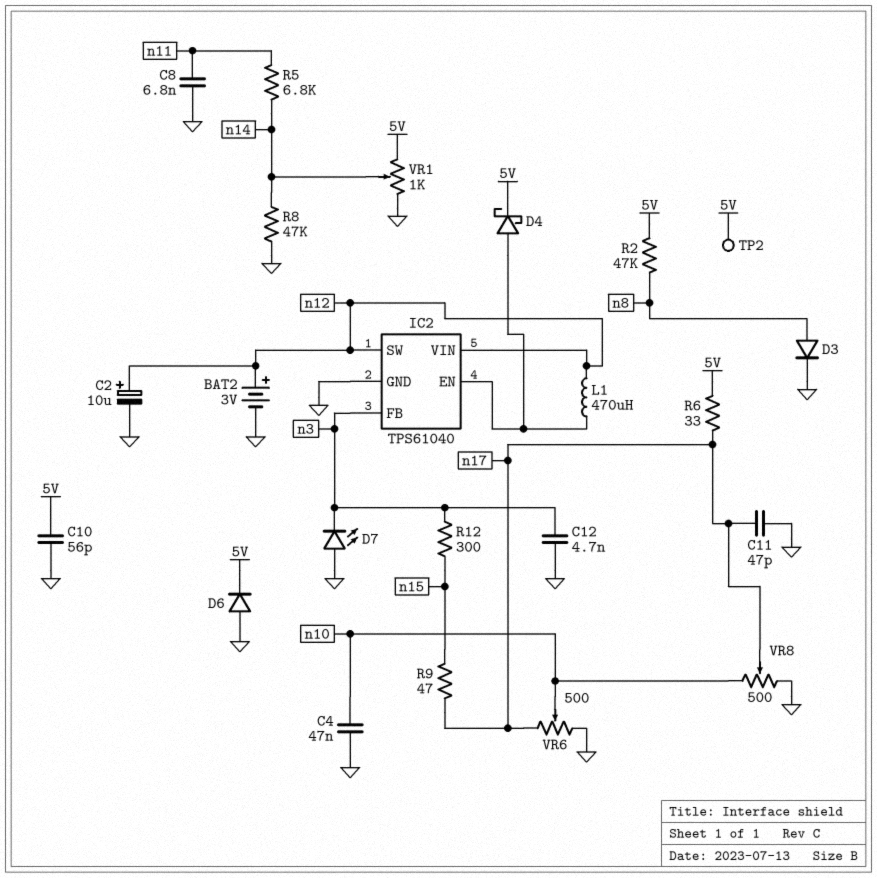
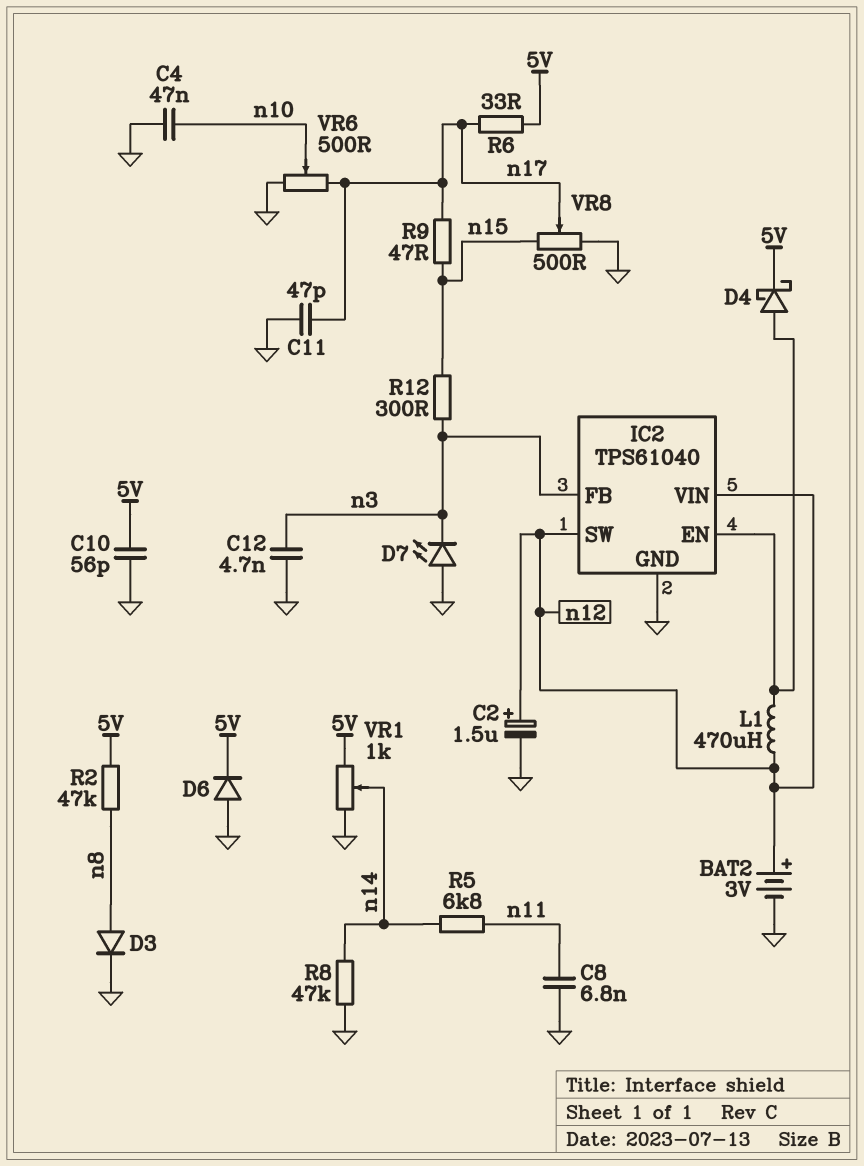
C2: 10uF (plus n12, minus GND) -> 1.5uF (plus n12, minus GND)
TP2: test point (5V) -> none
VR8: 500 (GND, n10, wiper n17) -> 500 (GND, n15, wiper n17)

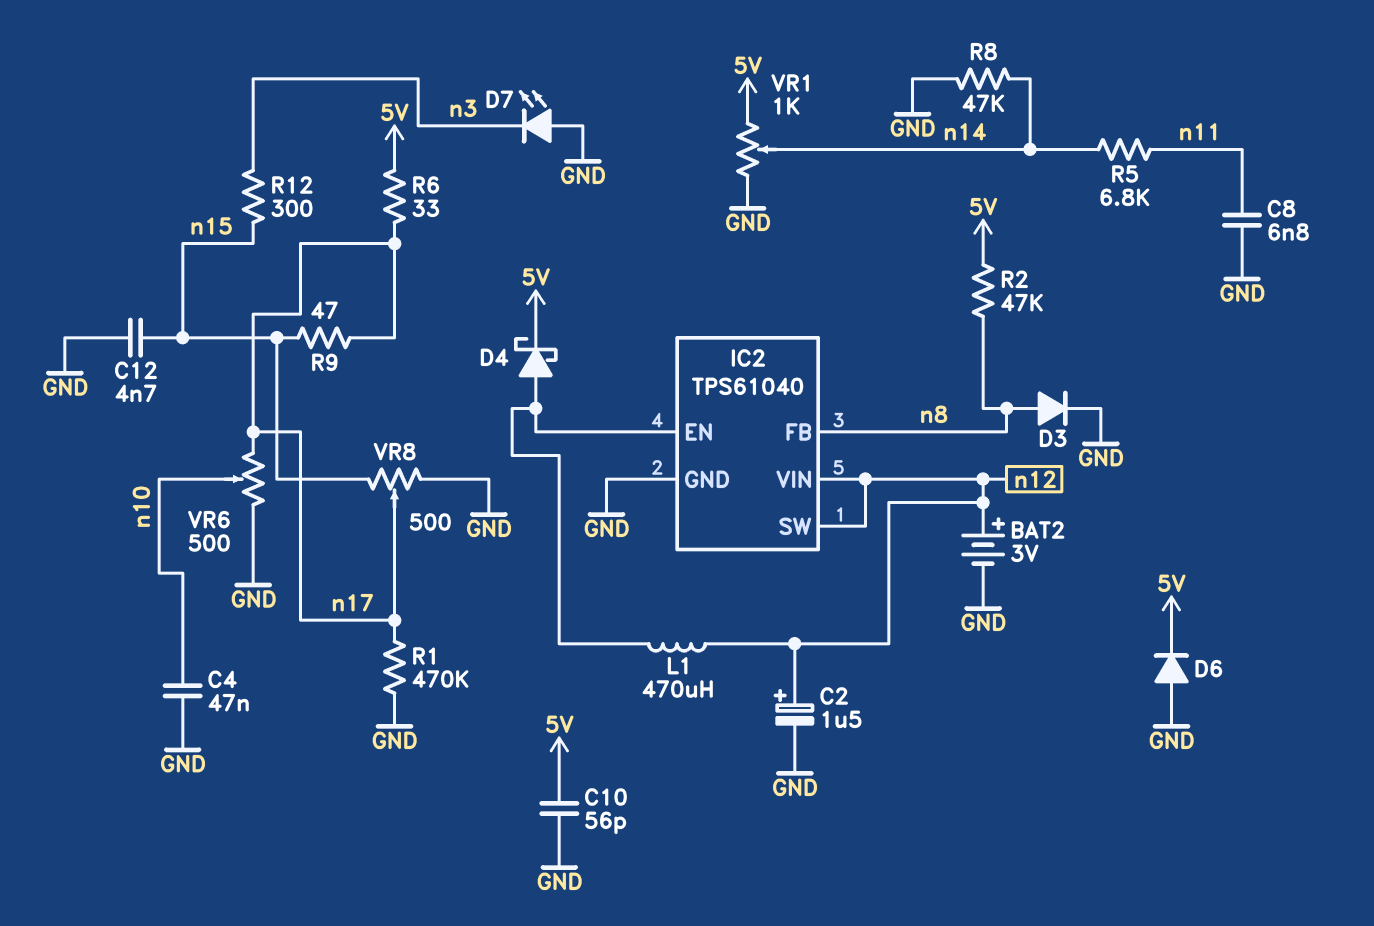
C11: 47pF (GND, n17) -> none
C12: 4.7nF (GND, n3) -> 4.7nF (GND, n15)
IC2 pin FB: n3 -> n8
R1: none -> 470k (GND, n17)

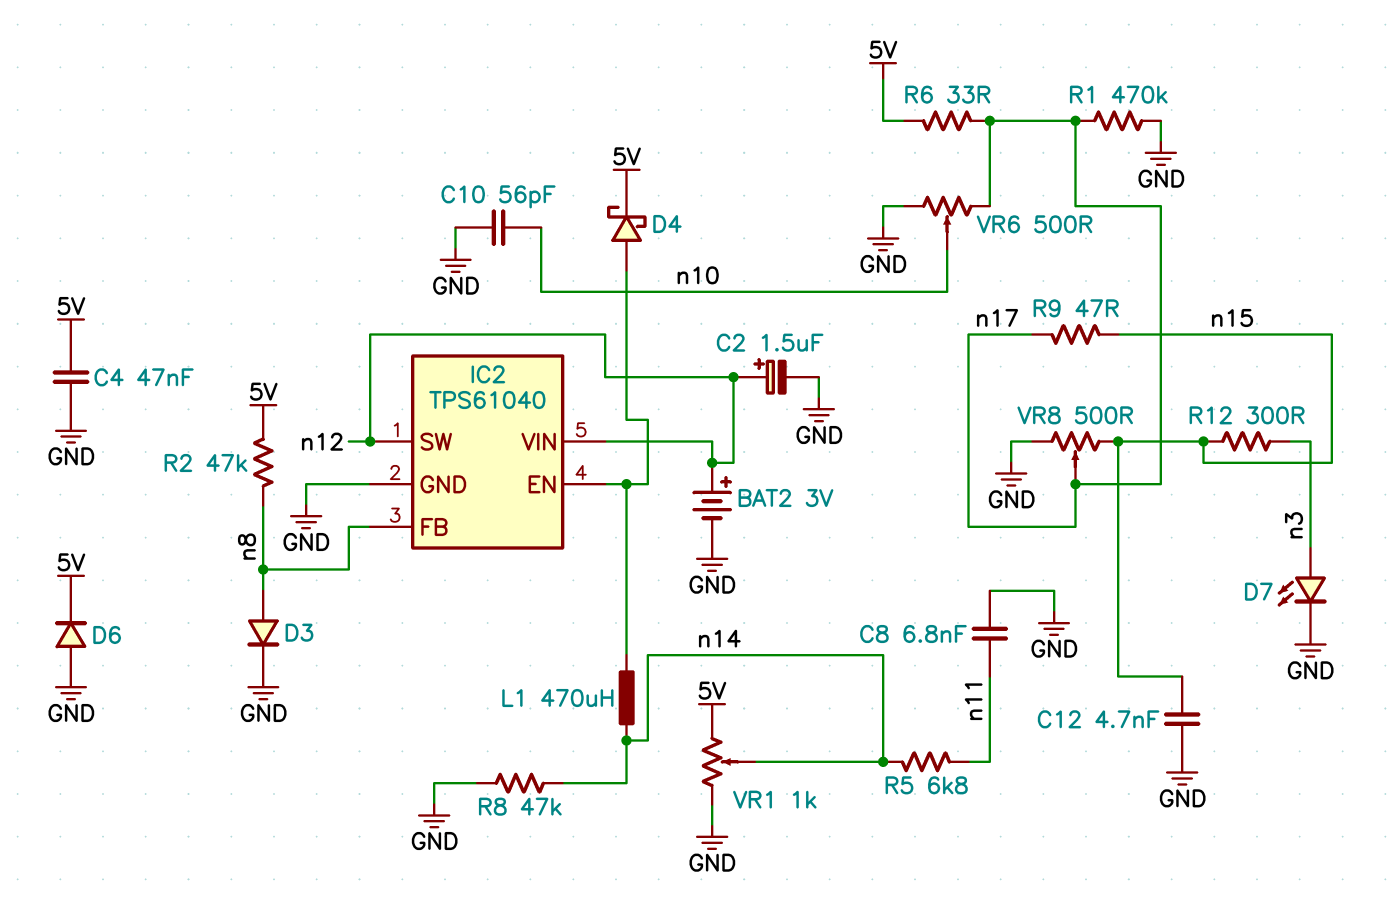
C4: 47nF (GND, n10) -> 47nF (5V, GND)
C10: 56pF (5V, GND) -> 56pF (GND, n10)
D7: LED (A GND, K n3) -> LED (A n3, K GND)
L1: 470uH (IC2/EN, n12) -> 470uH (IC2/EN, n14)

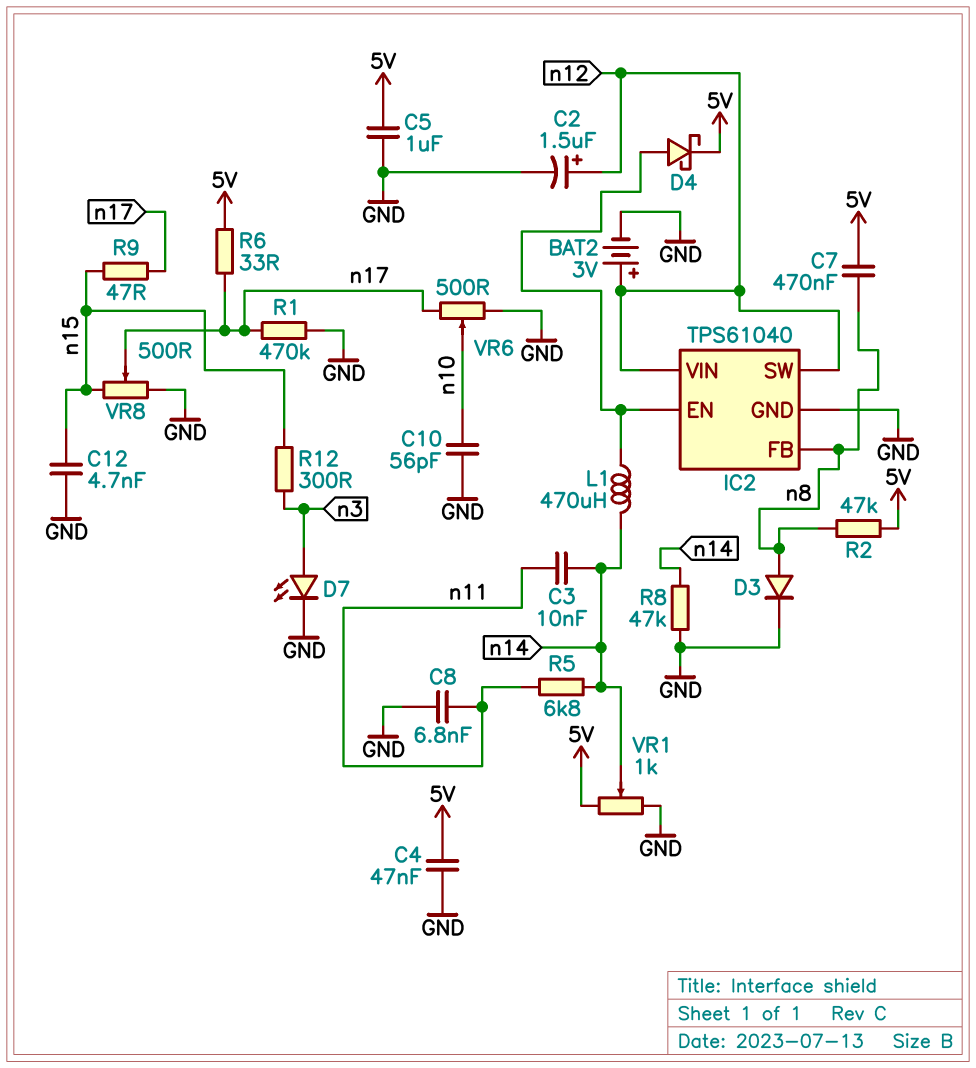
C3: none -> 10nF (n11, n14)
C5: none -> 1uF (5V, GND)
C7: none -> 470nF (5V, n8)
D6: diode (A GND, K 5V) -> none

